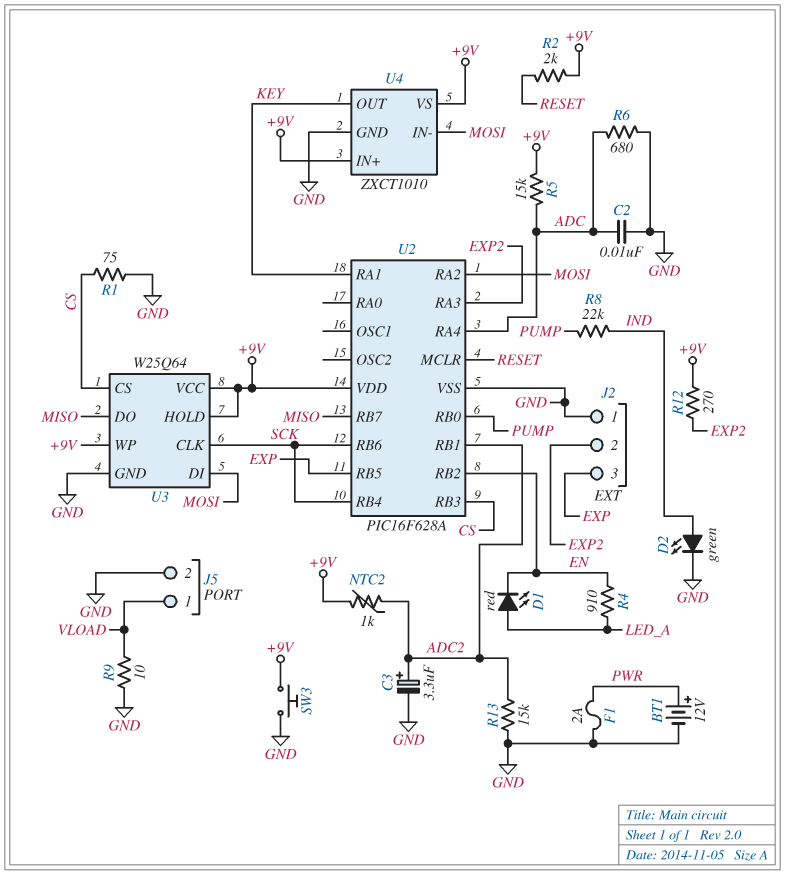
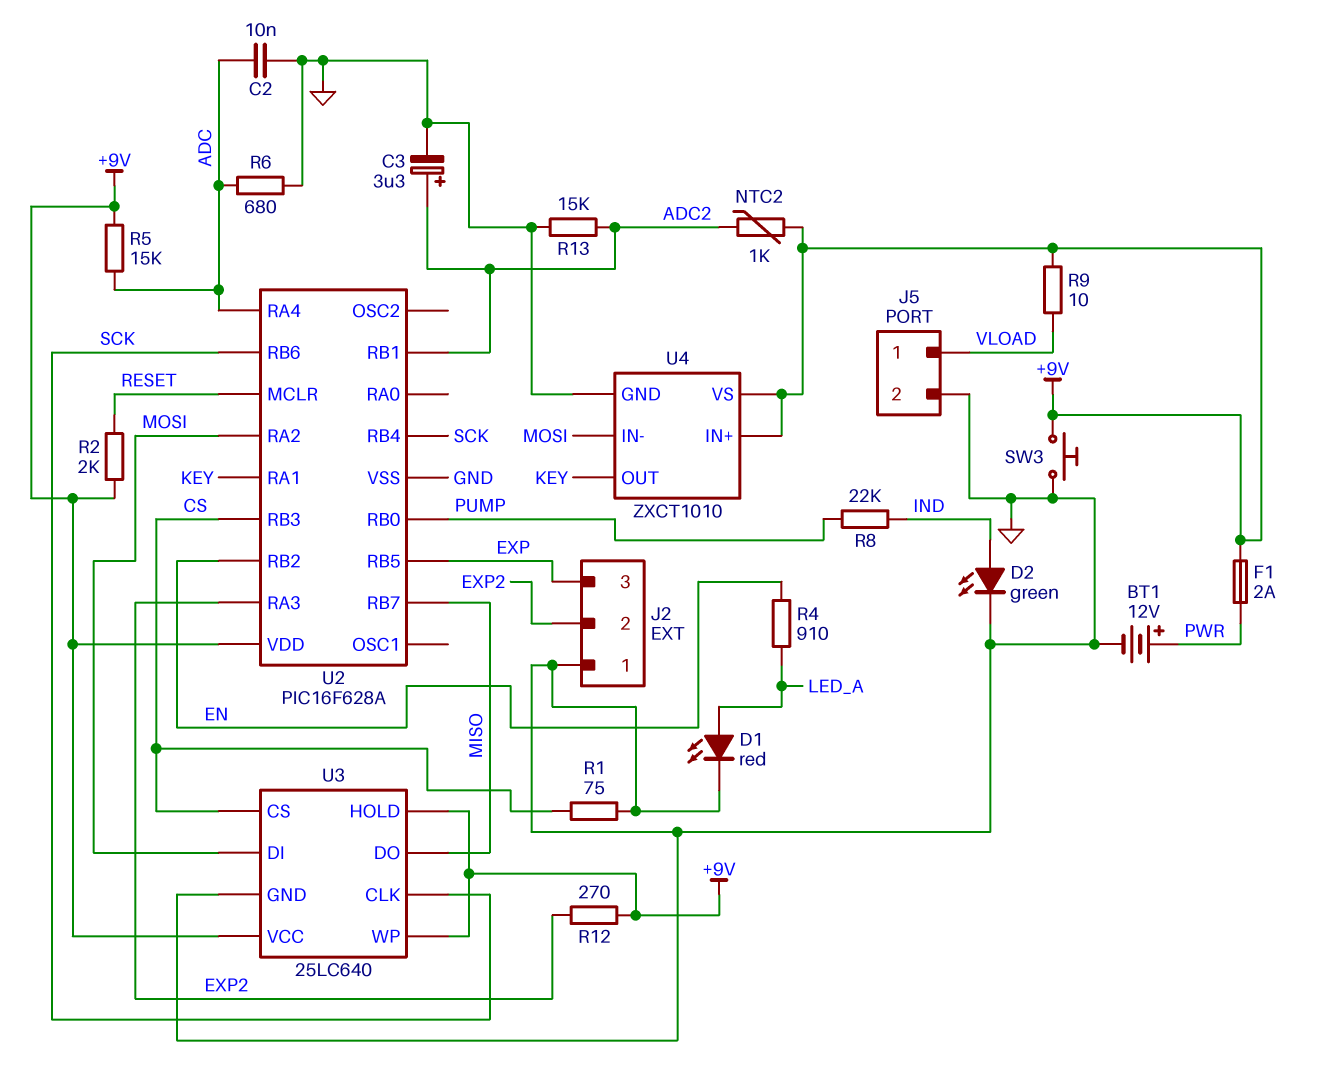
D1: LED red (A LED_A, K EN) -> LED red (A LED_A, K GND)
F1: 2A (GND, PWR) -> 2A (+9V, PWR)
R9: 10 (GND, VLOAD) -> 10 (+9V, VLOAD)
U3: W25Q64 -> 25LC640

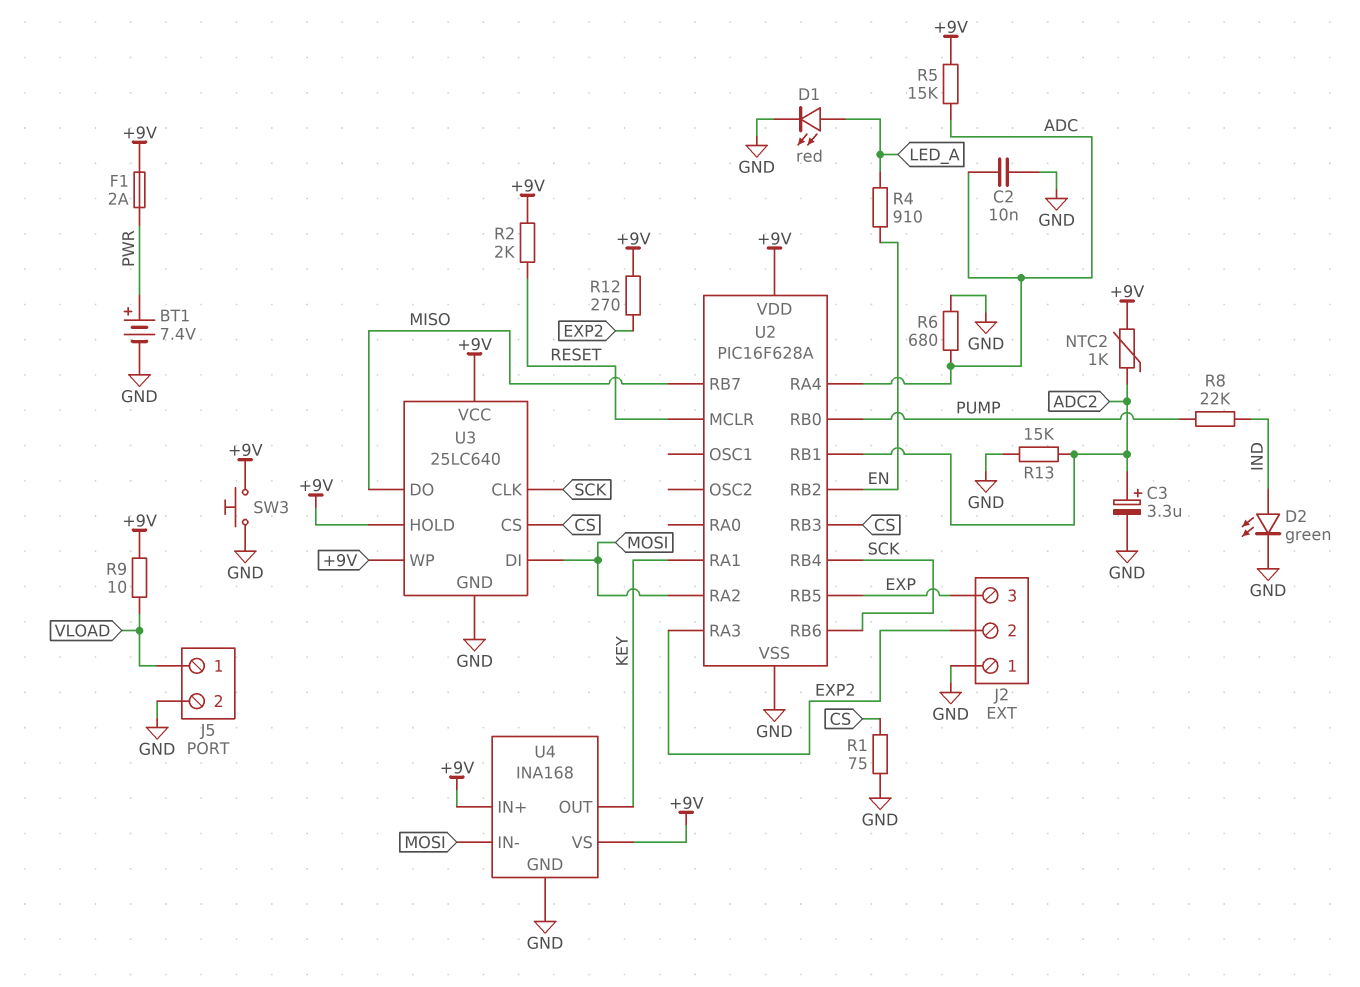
BT1: 12V (plus PWR, minus GND) -> 7.4V (plus PWR, minus GND)
U4: ZXCT1010 -> INA168

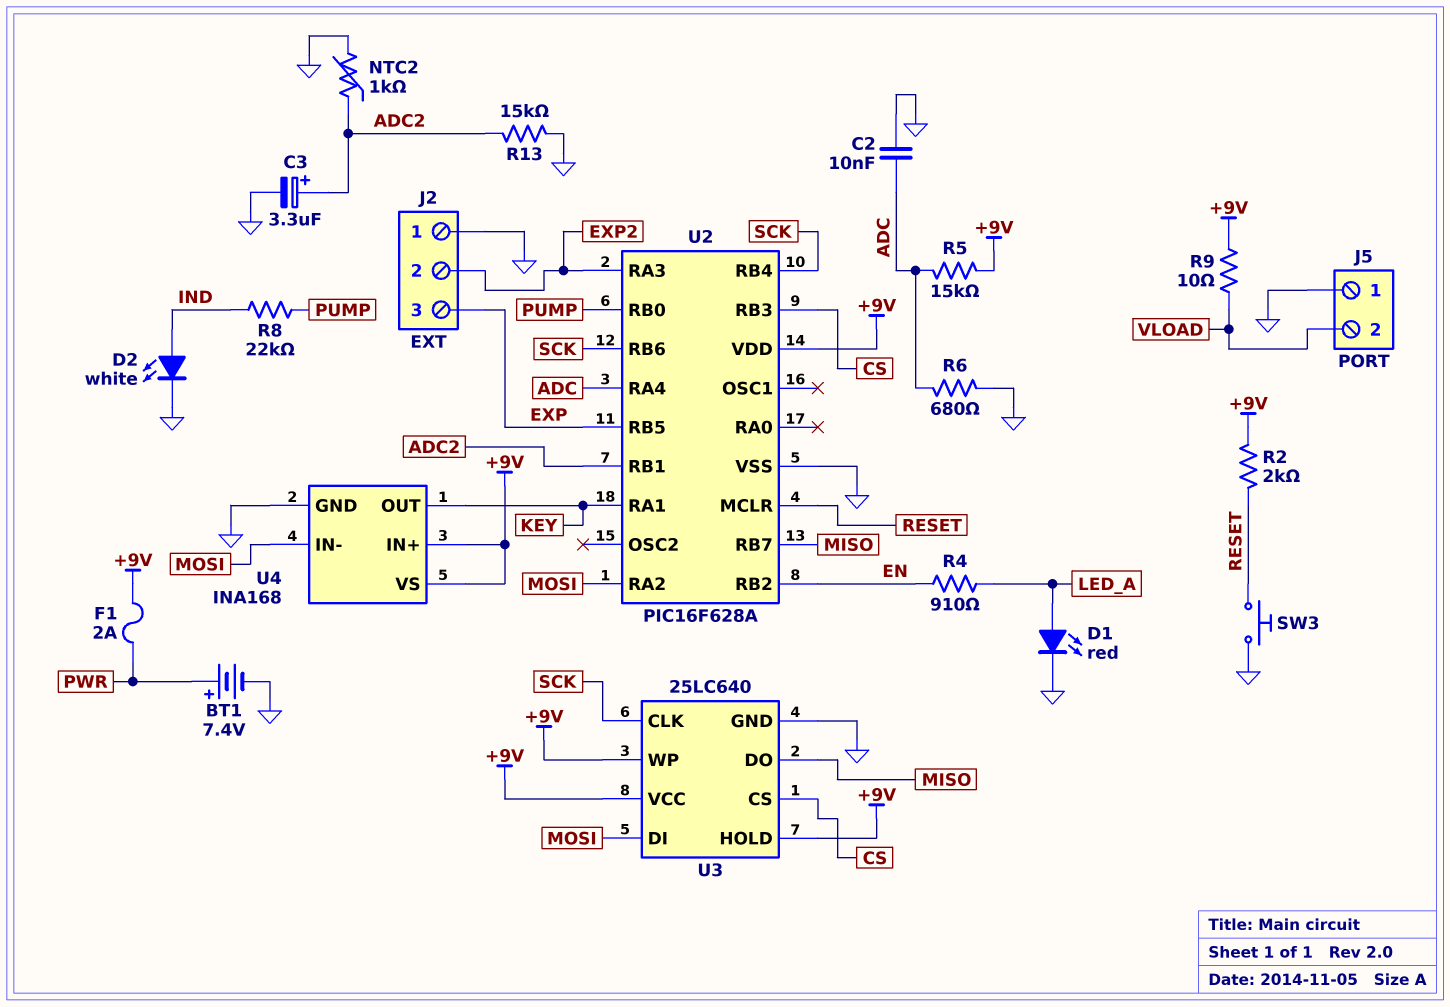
D2: LED green (A IND, K GND) -> LED white (A IND, K GND)
J5 pin 1: VLOAD -> GND
J5 pin 2: GND -> VLOAD
NTC2: 1k (+9V, ADC2) -> 1k (ADC2, GND)
R1: 75 (CS, GND) -> none
R12: 270 (+9V, EXP2) -> none
SW3: button (+9V, GND) -> button (GND, RESET)

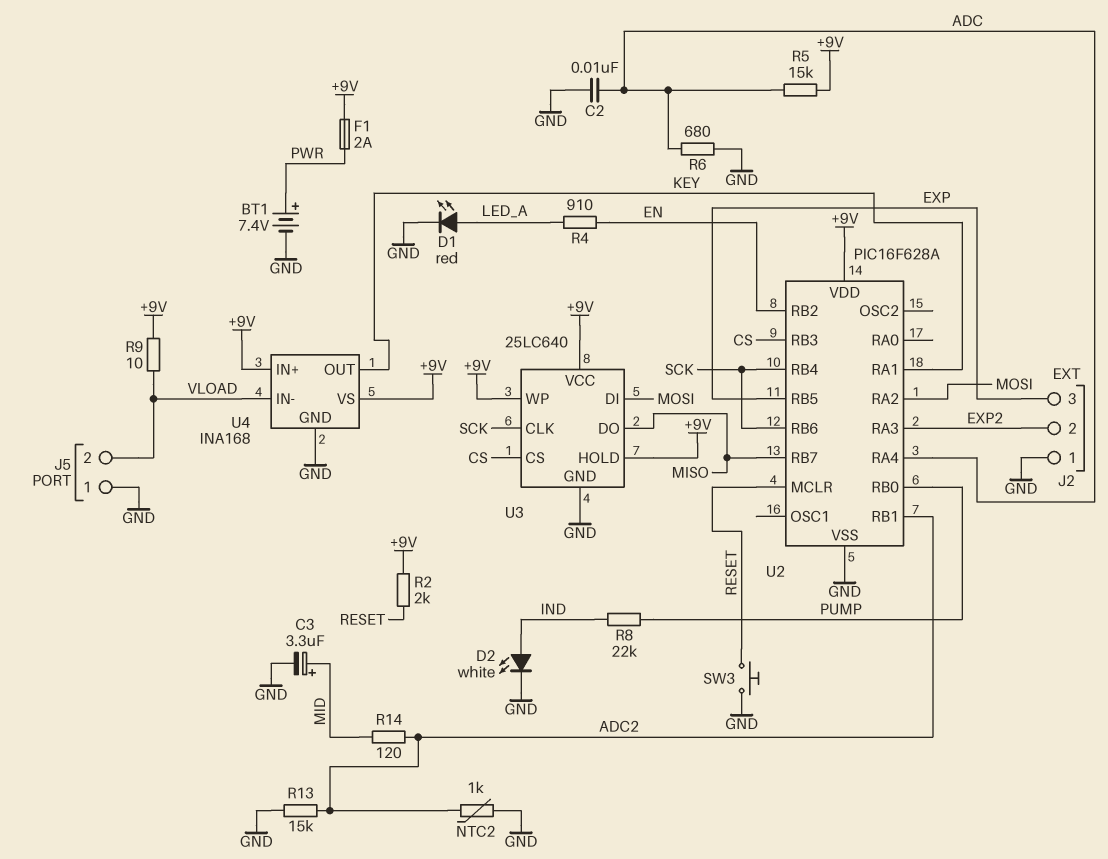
C3: 3.3uF (plus ADC2, minus GND) -> 3.3uF (plus MID, minus GND)
R14: none -> 120 (ADC2, MID)
U4 pin IN-: MOSI -> VLOAD

